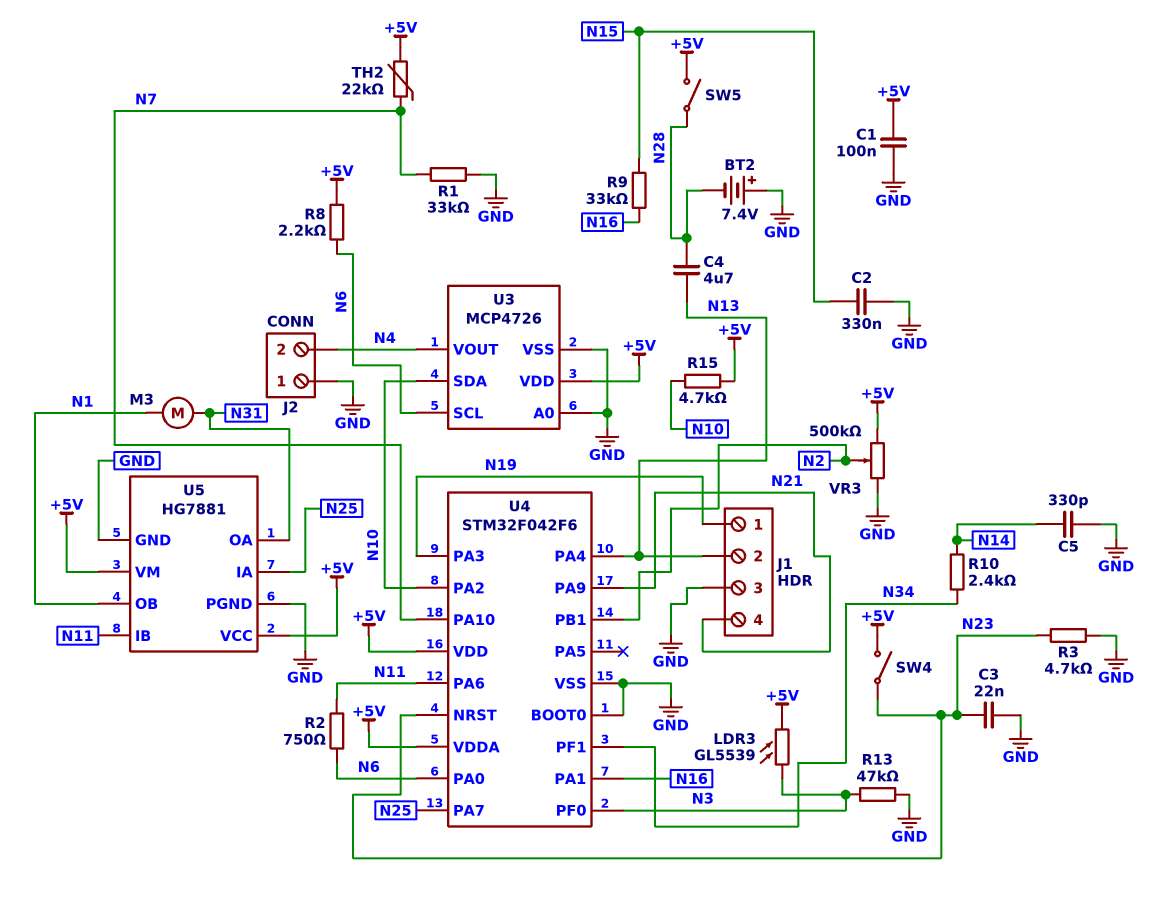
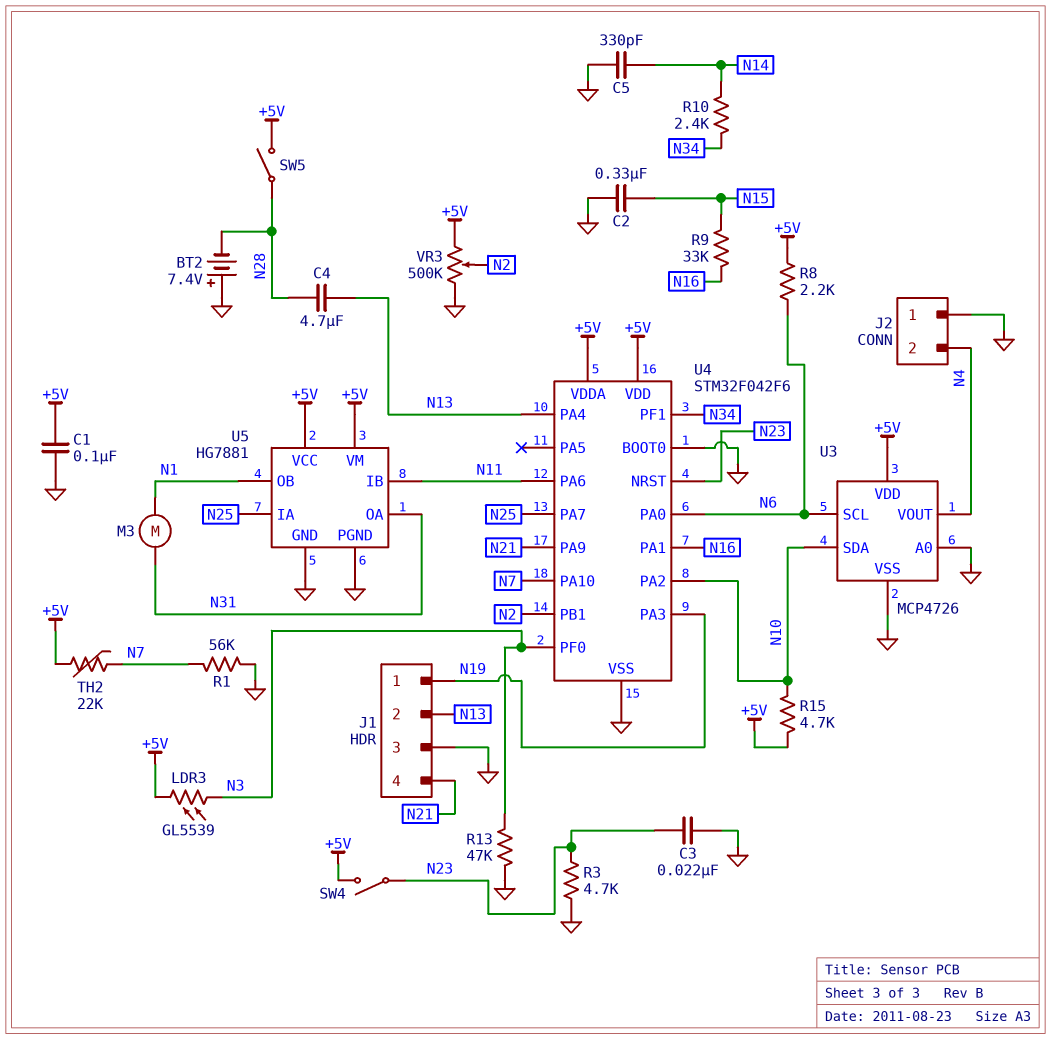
R1: 33k (GND, N7) -> 56k (GND, N7)
R2: 750 (N6, N11) -> none

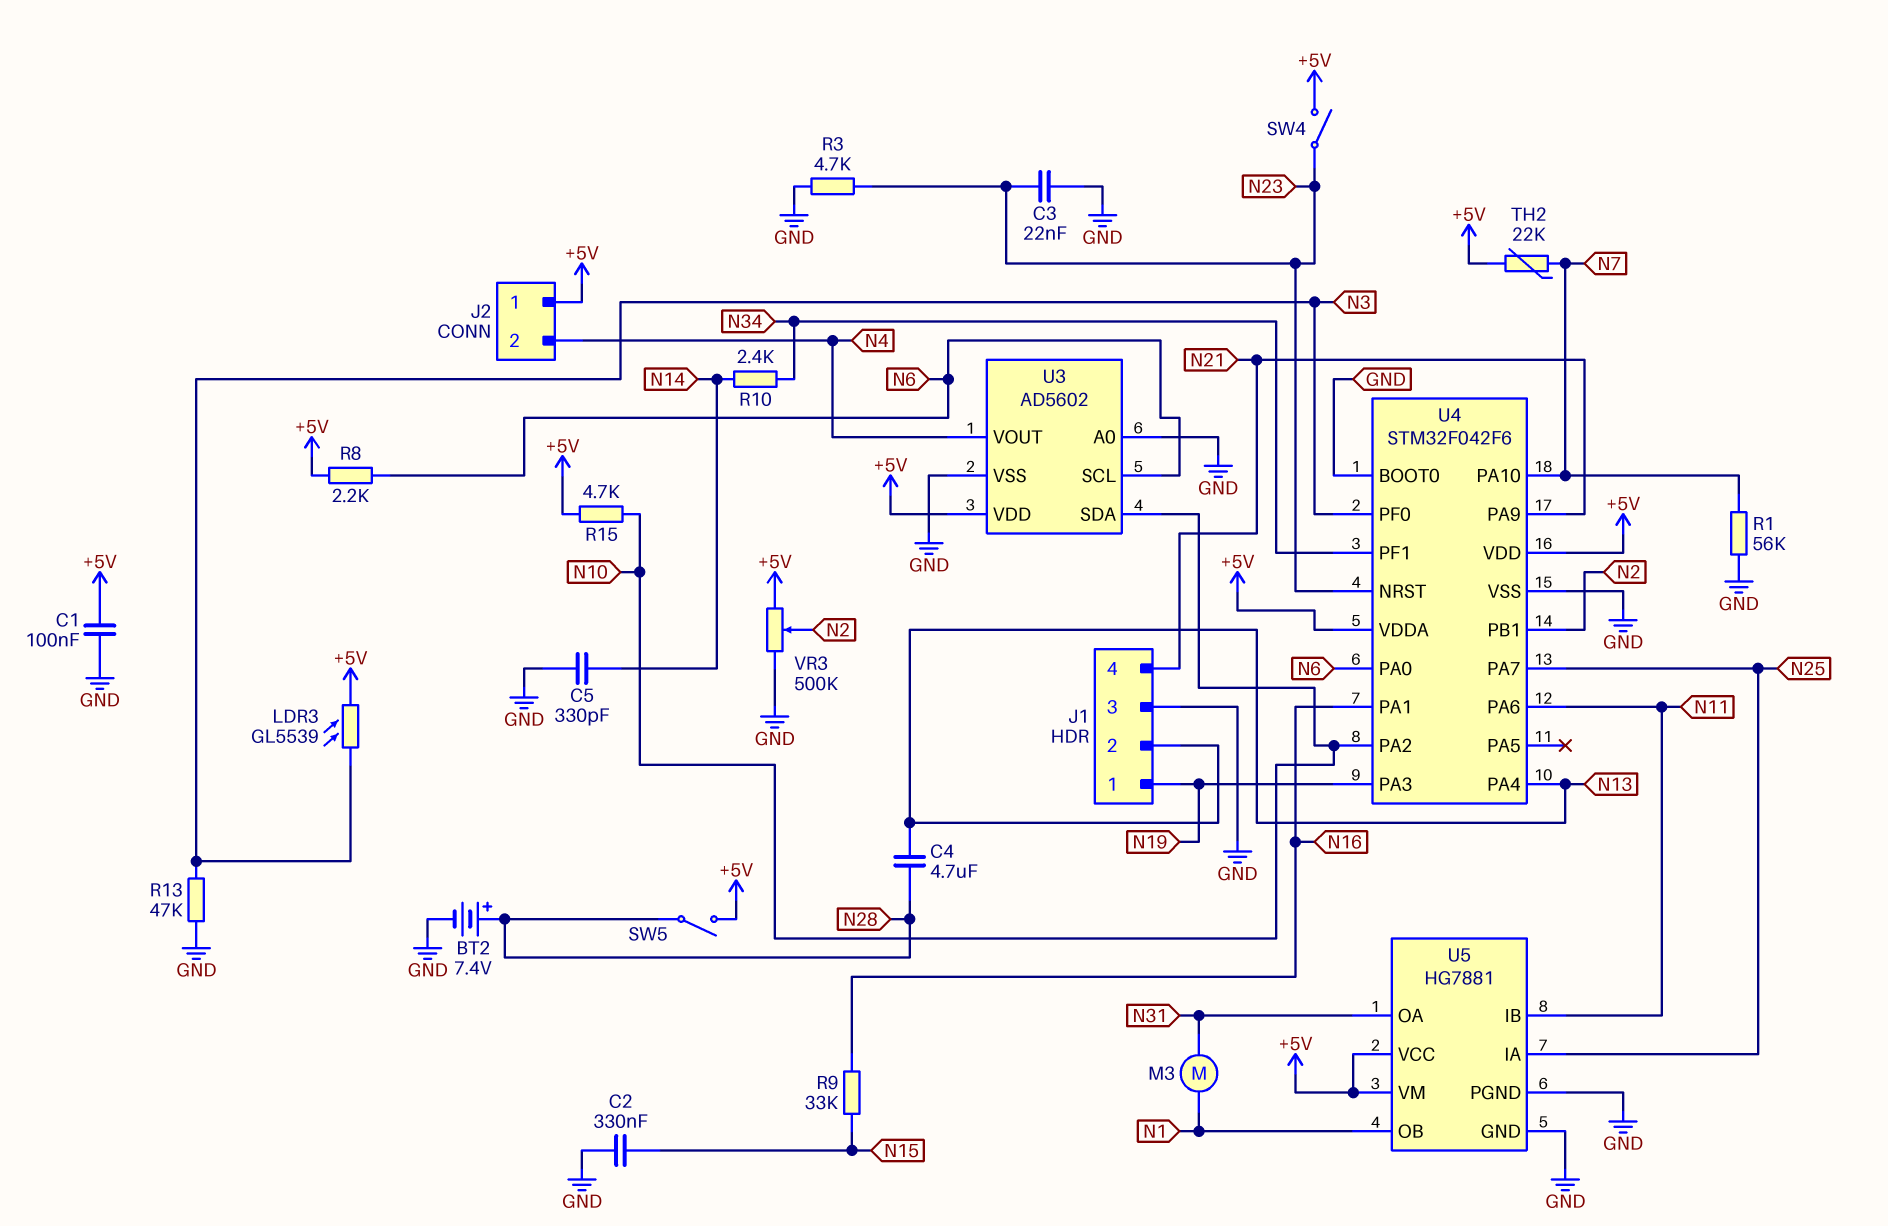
BT2: 7.4V (plus GND, minus N28) -> 7.4V (plus N28, minus GND)
J2 pin 1: GND -> +5V
U3: MCP4726 -> AD5602

